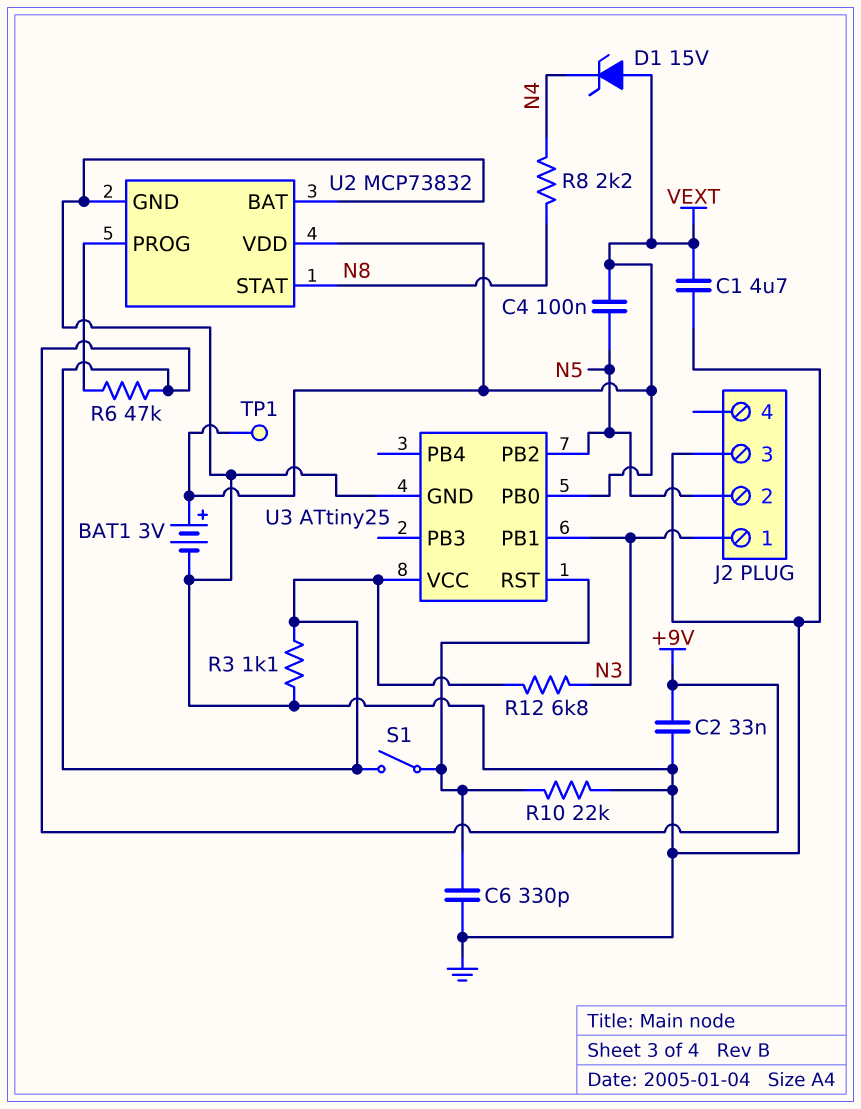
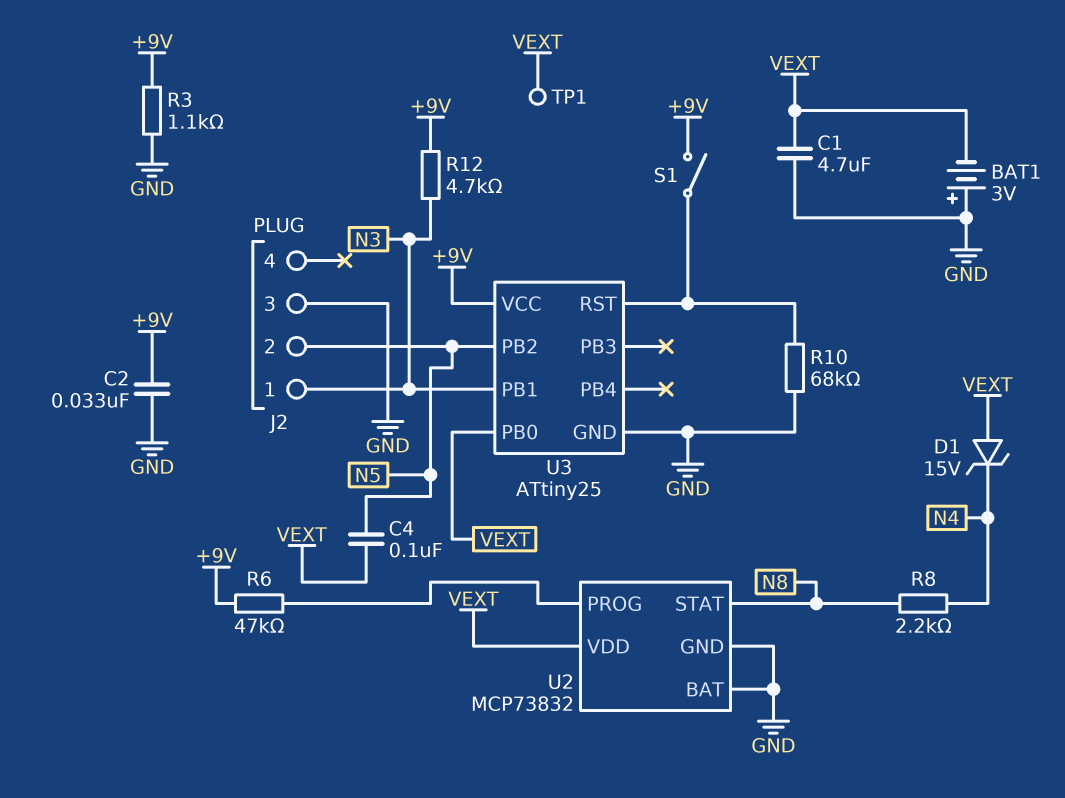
BAT1: 3V (plus VEXT, minus GND) -> 3V (plus GND, minus VEXT)
C6: 330pF (GND, U3/RST) -> none
R10: 22k (GND, U3/RST) -> 68k (GND, U3/RST)
R12: 6.8k (+9V, N3) -> 4.7k (+9V, N3)

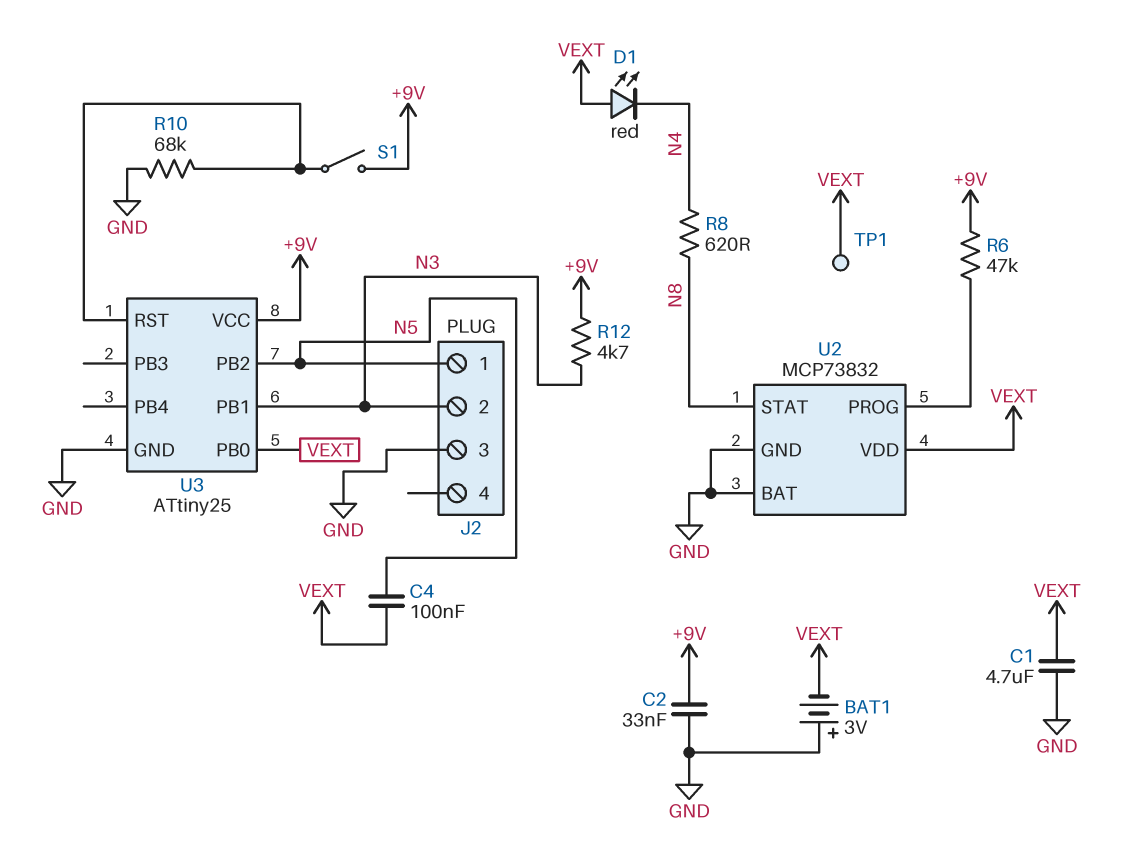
D1: zener 15V (A VEXT, K N4) -> LED red (A VEXT, K N4)
J2 pin 1: N3 -> N5
J2 pin 2: N5 -> N3
R3: 1.1k (+9V, GND) -> none
R8: 2.2k (N4, N8) -> 620 (N4, N8)

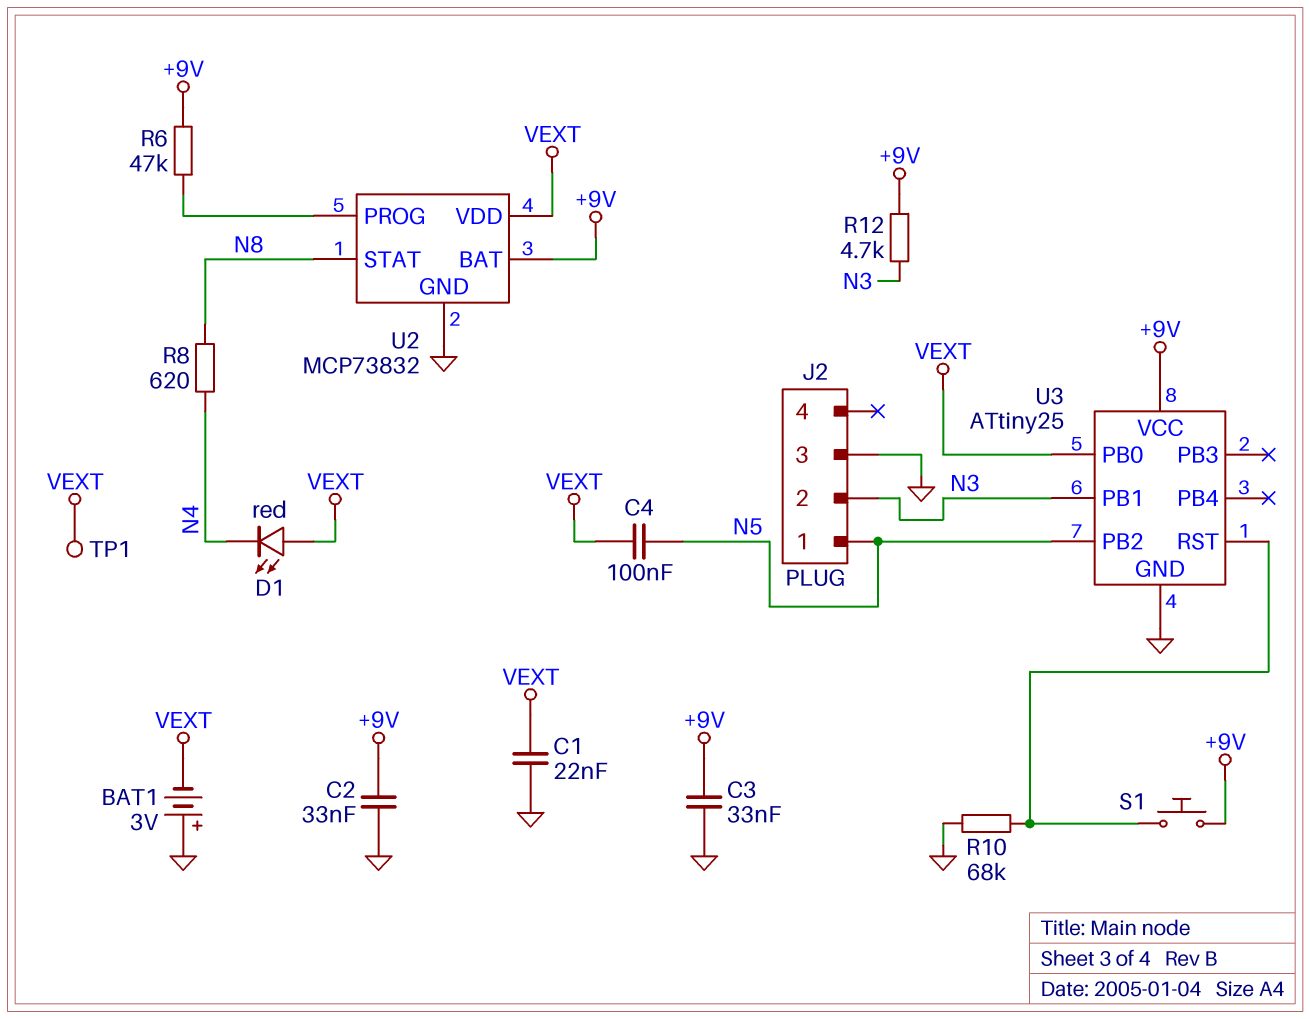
C1: 4.7uF (GND, VEXT) -> 22nF (GND, VEXT)
C3: none -> 33nF (+9V, GND)
S1: switch (+9V, U3/RST) -> button (+9V, U3/RST)
U2 pin BAT: GND -> +9V

